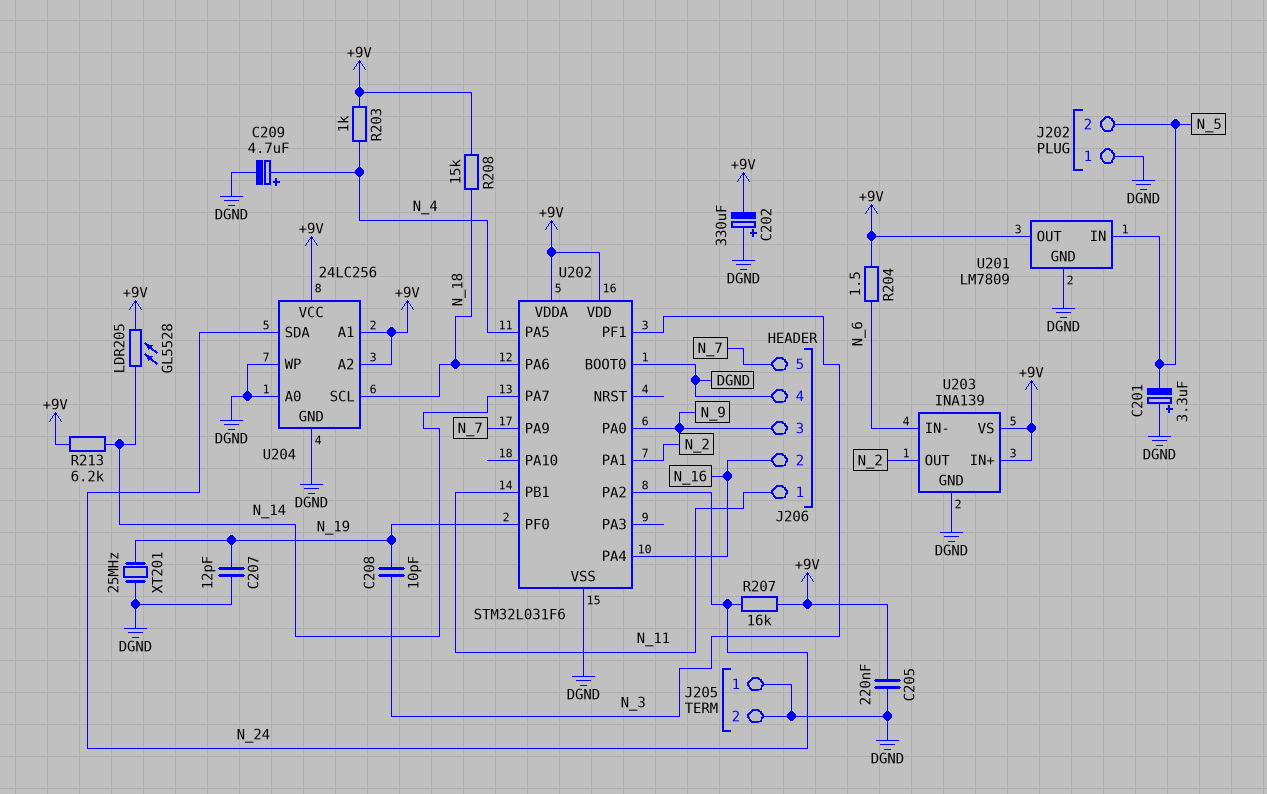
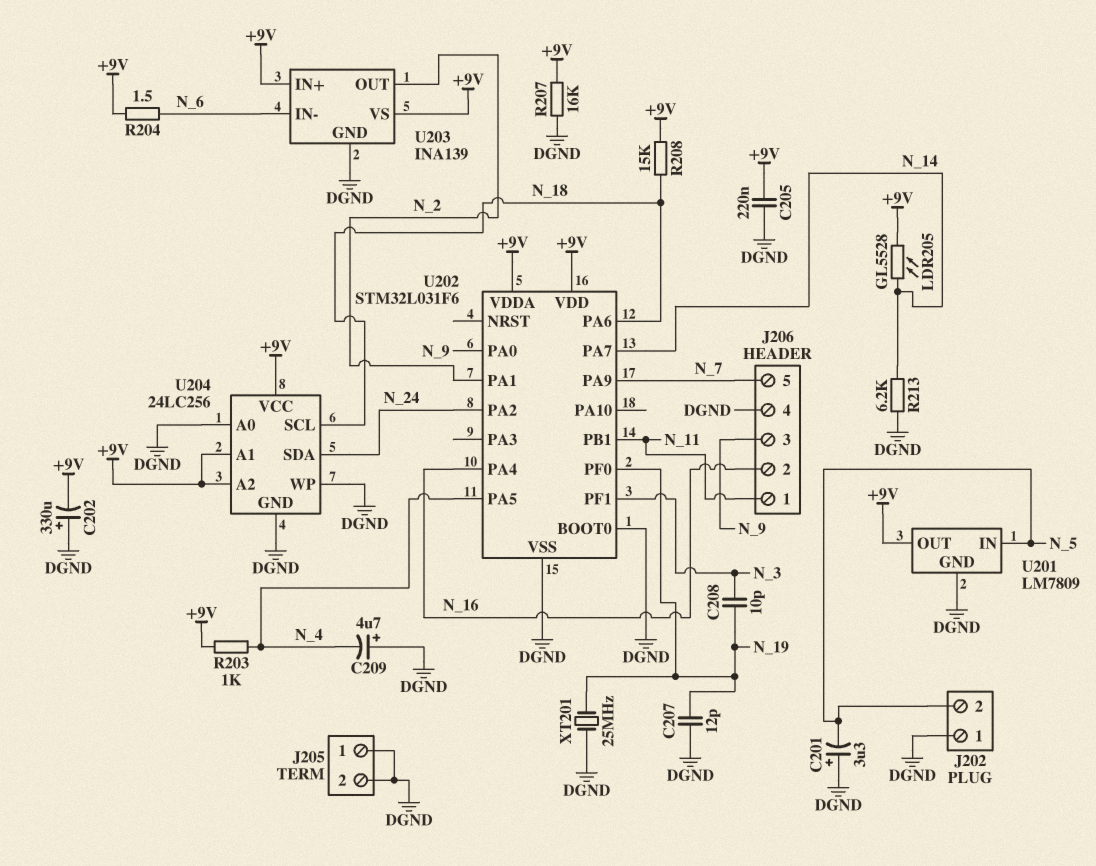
C209: 4.7uF (plus N_4, minus DGND) -> 4.7uF (plus DGND, minus N_4)
R207: 16k (+9V, N_24) -> 16k (+9V, DGND)
R213: 6.2k (+9V, N_14) -> 6.2k (DGND, N_14)

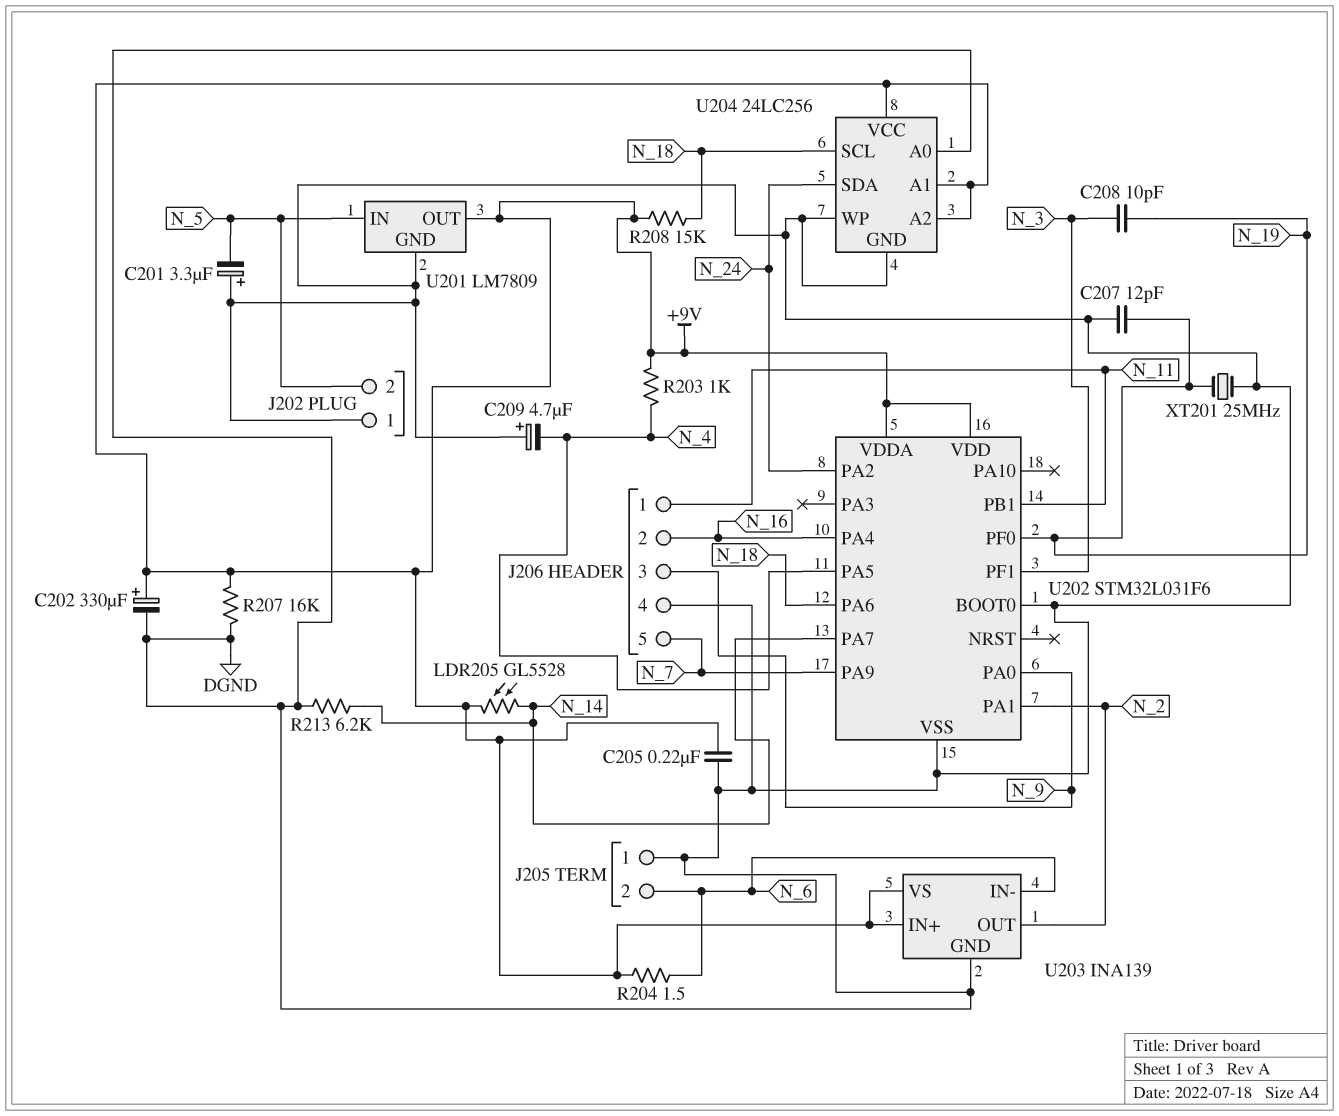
C202: 330uF (plus DGND, minus +9V) -> 330uF (plus +9V, minus DGND)
J205 pin 2: DGND -> N_6

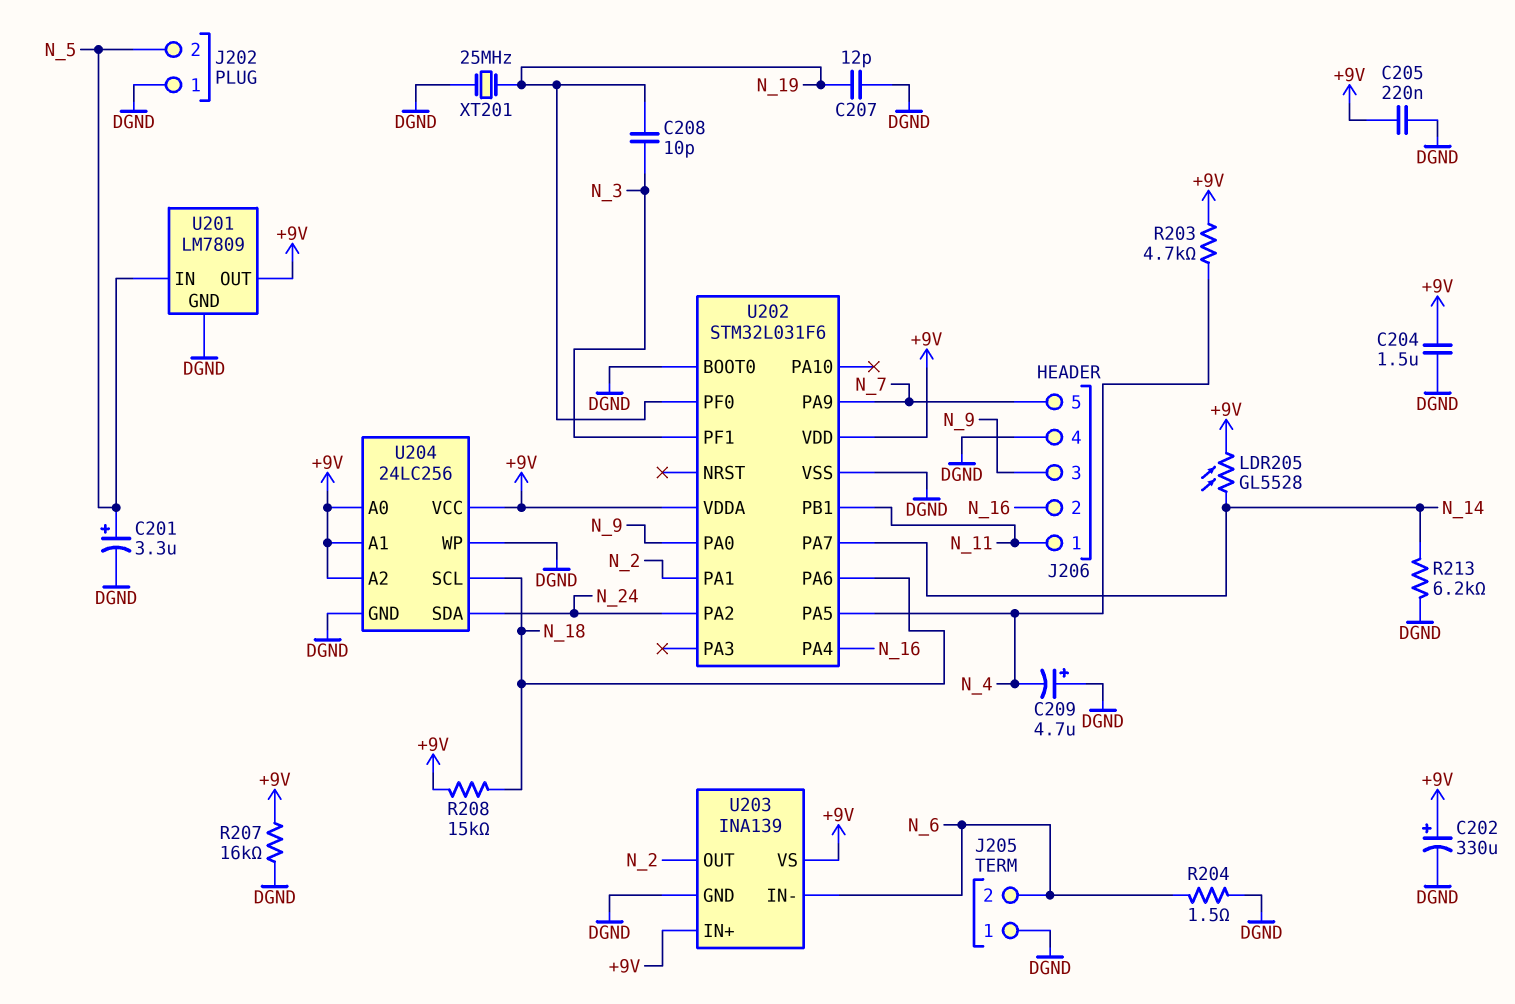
C201: 3.3uF (plus DGND, minus N_5) -> 3.3uF (plus N_5, minus DGND)
C204: none -> 1.5uF (+9V, DGND)
R203: 1k (+9V, N_4) -> 4.7k (+9V, N_4)
R204: 1.5 (+9V, N_6) -> 1.5 (DGND, N_6)
U204 pin A0: DGND -> +9V

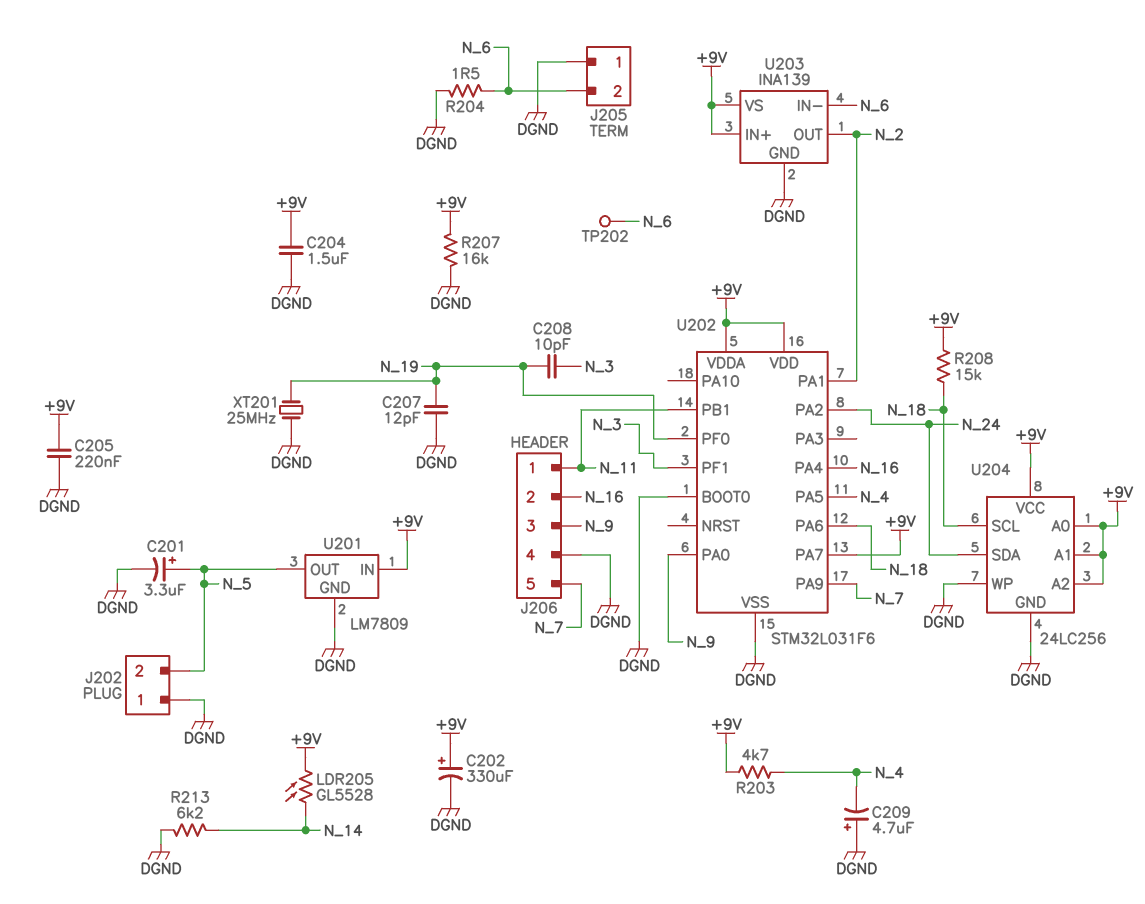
TP202: none -> test point (N_6)
U201 pin IN: N_5 -> +9V
U201 pin OUT: +9V -> N_5
U202 pin PA7: N_14 -> +9V

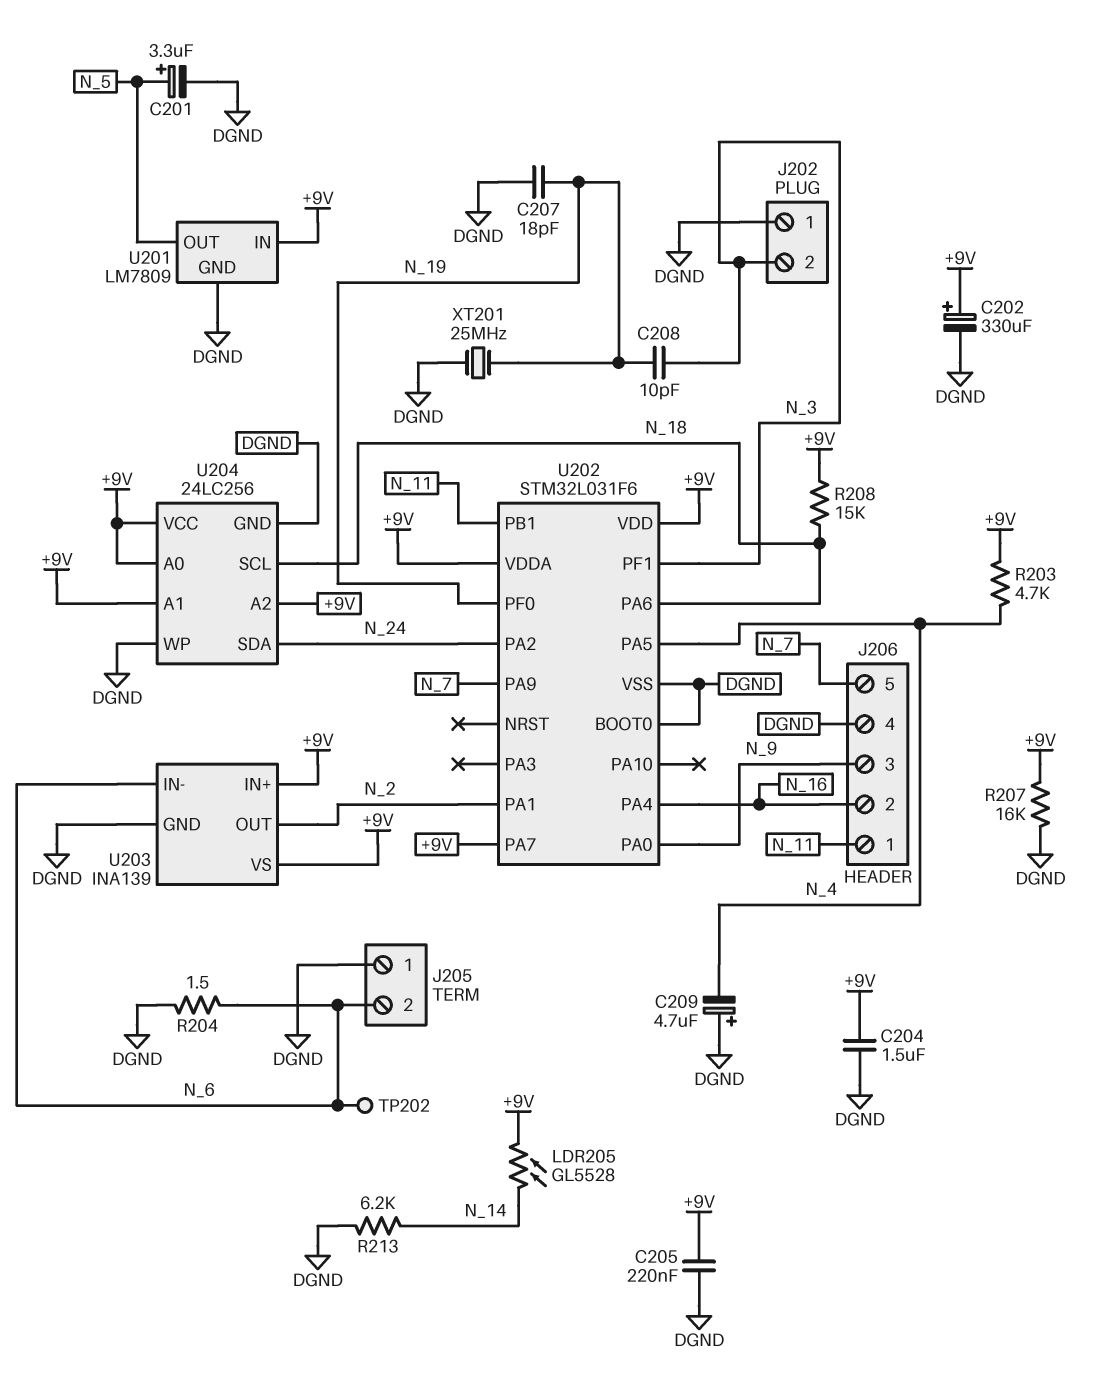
C207: 12pF (DGND, N_19) -> 18pF (DGND, N_19)
J202 pin 2: N_5 -> N_3

